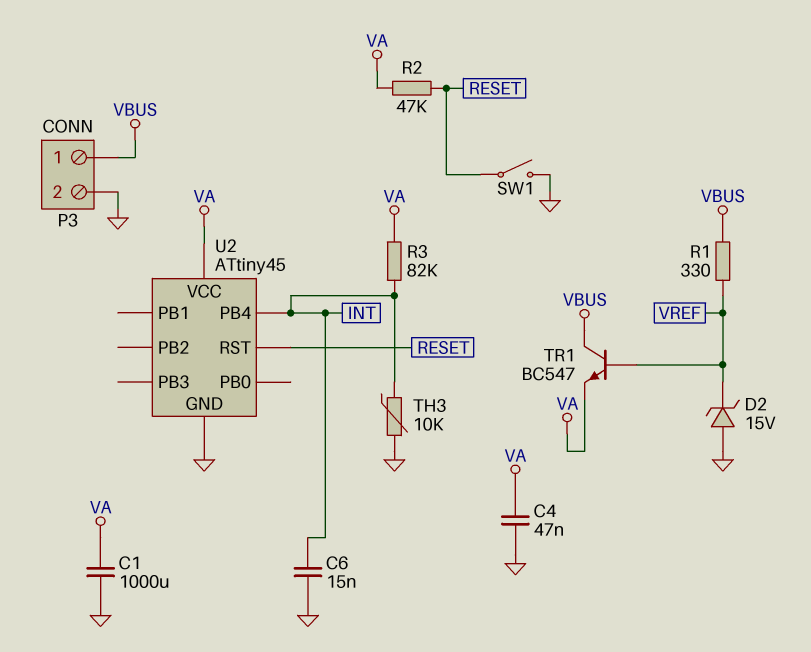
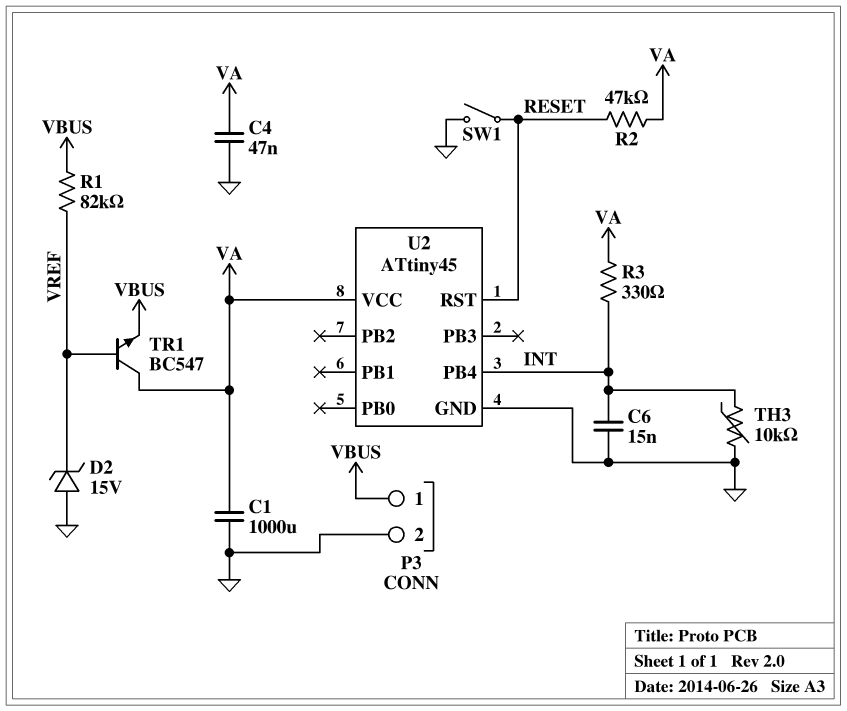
R1: 330 (VBUS, VREF) -> 82k (VBUS, VREF)
R3: 82k (INT, VA) -> 330 (INT, VA)
TR1: NPN BC547 (B VREF, C VBUS, E VA) -> NPN BC547 (B VREF, C VA, E VBUS)

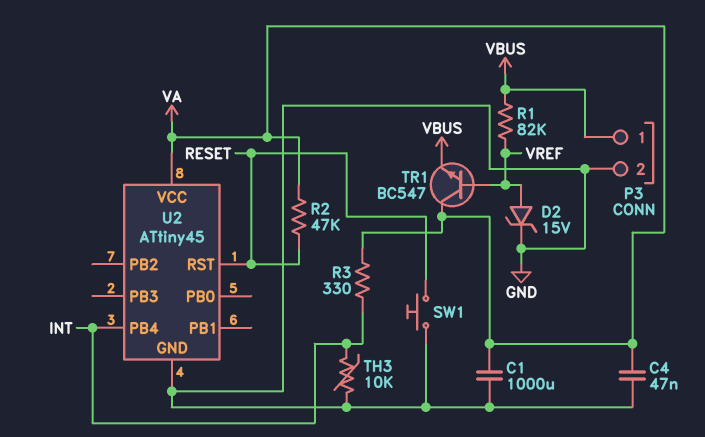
C6: 15nF (GND, INT) -> none
D2: zener 15V (A GND, K VREF) -> zener 15V (A VREF, K GND)
SW1: switch (GND, RESET) -> button (GND, RESET)

